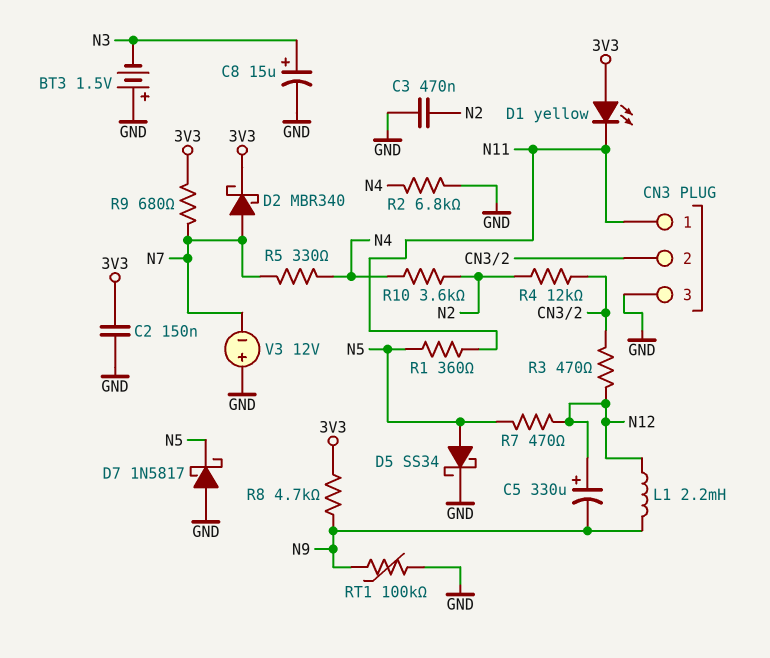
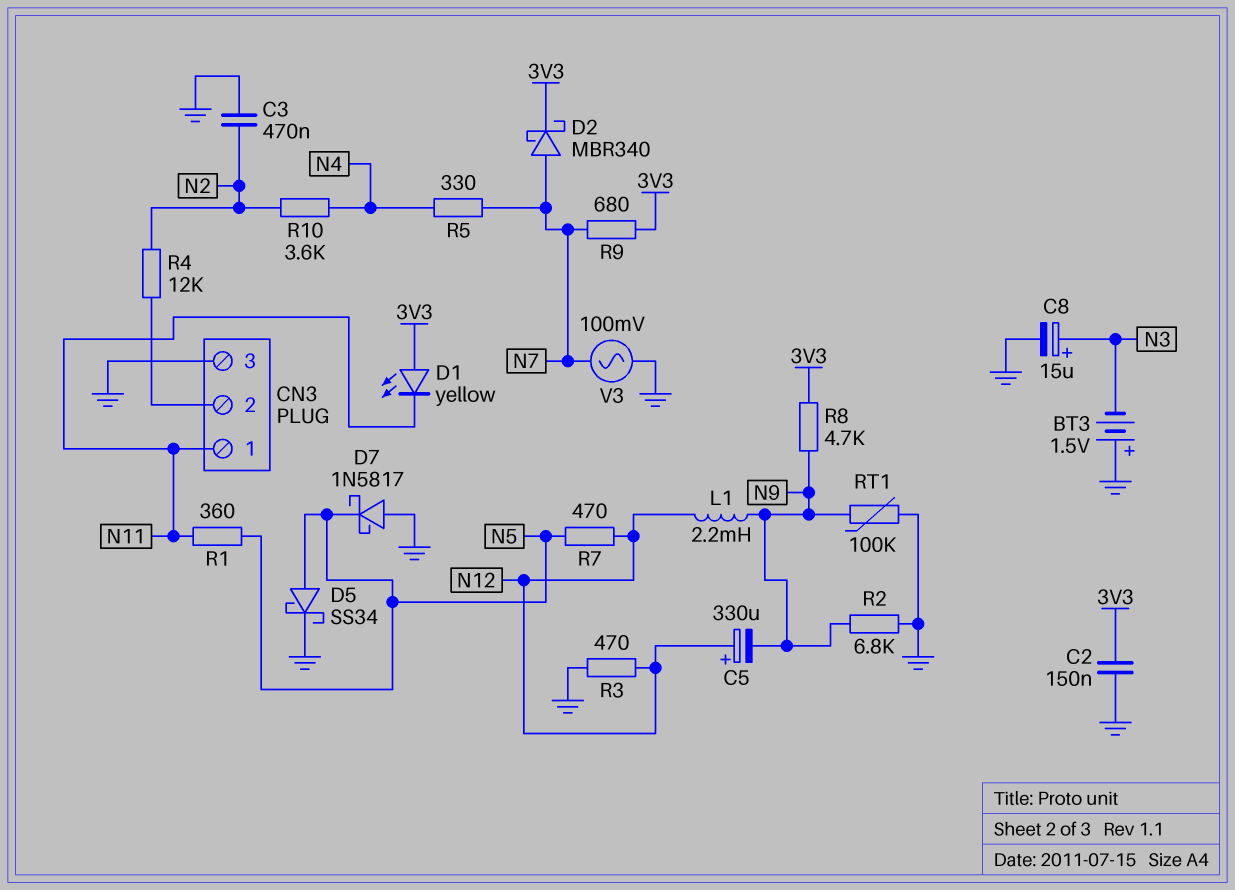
R2: 6.8k (GND, N4) -> 6.8k (GND, N9)
R3: 470 (CN3/2, N12) -> 470 (GND, N12)
V3: 12V (plus GND, minus N7) -> AC 100mV (GND, N7)

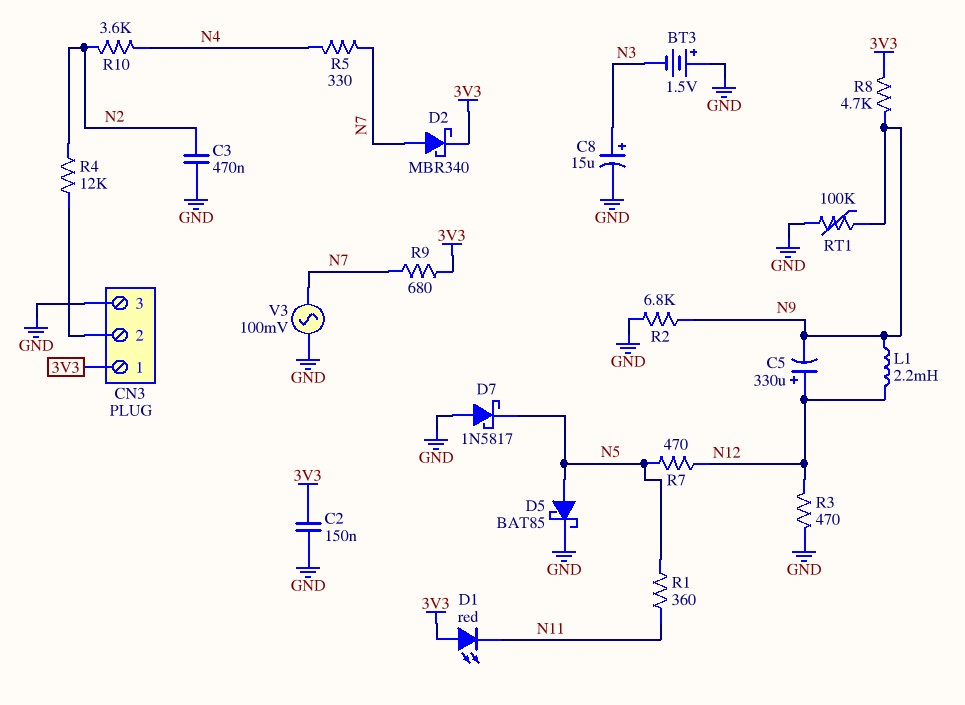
CN3 pin 1: N11 -> 3V3
D1: LED yellow (A 3V3, K N11) -> LED red (A 3V3, K N11)
D5: schottky SS34 (A N5, K GND) -> schottky BAT85 (A N5, K GND)

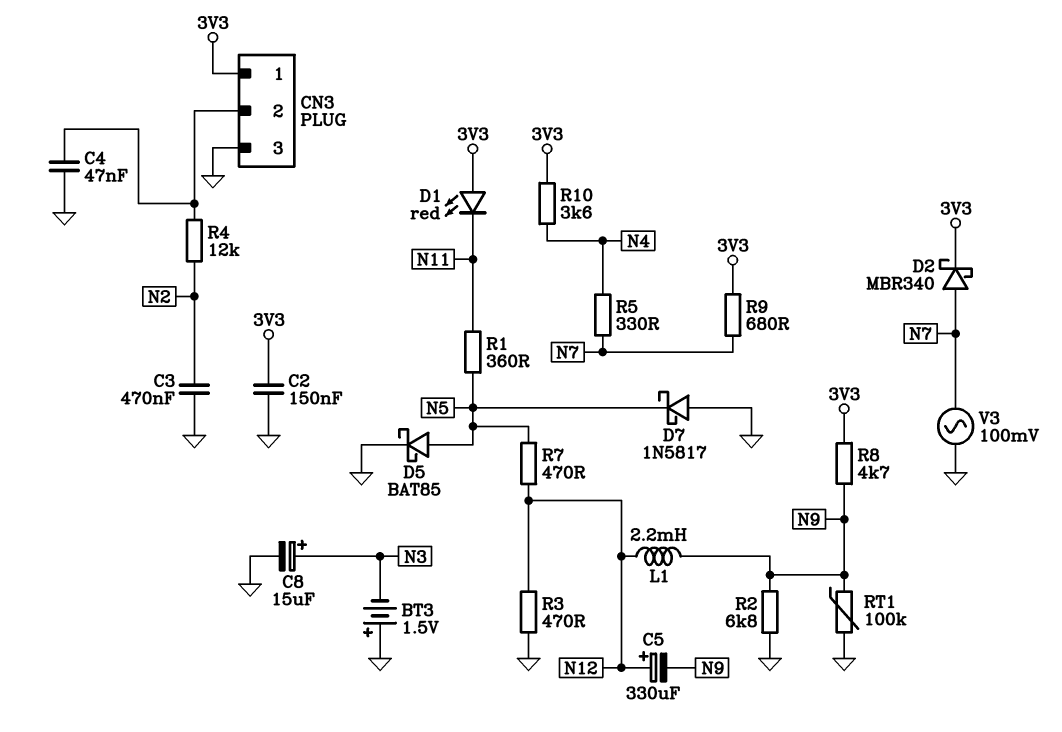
C4: none -> 47nF (CN3/2, GND)
R10: 3.6k (N2, N4) -> 3.6k (3V3, N4)

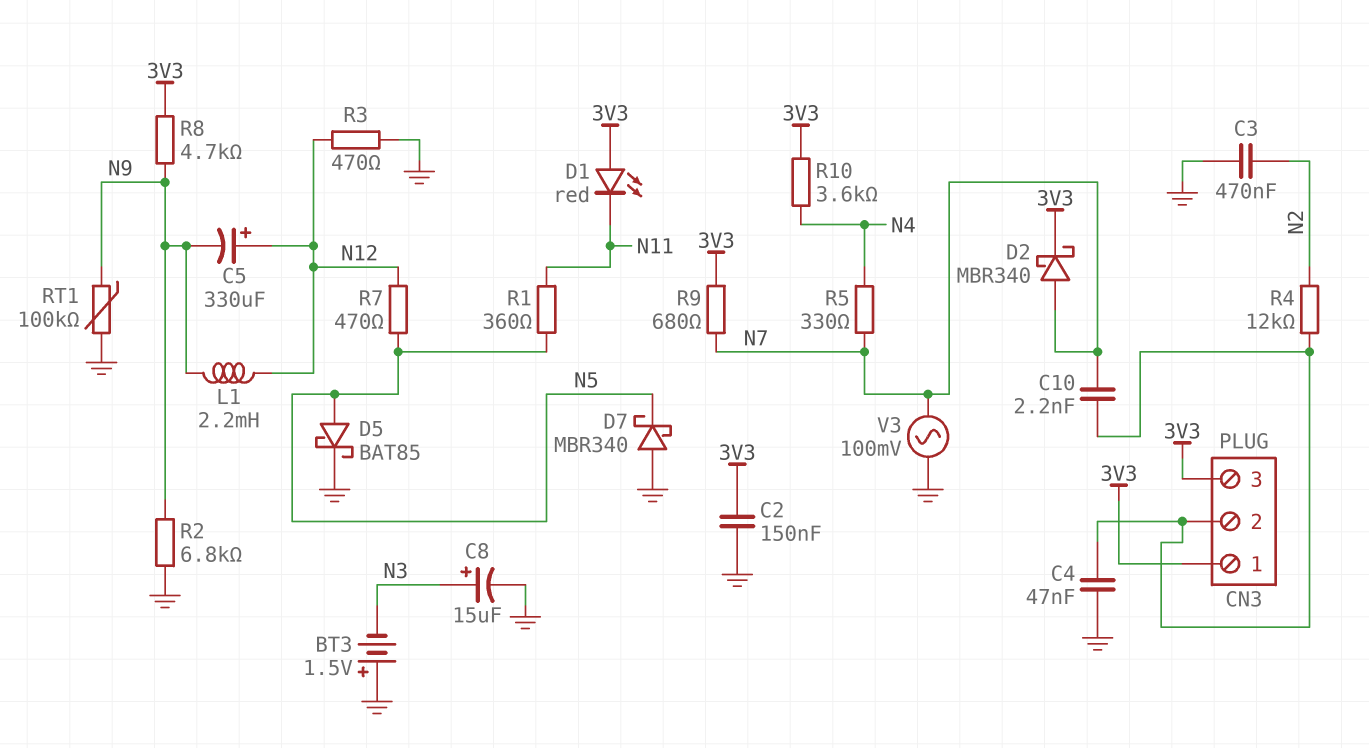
C10: none -> 2.2nF (CN3/2, N7)
CN3 pin 3: GND -> 3V3
D7: schottky 1N5817 (A GND, K N5) -> schottky MBR340 (A GND, K N5)

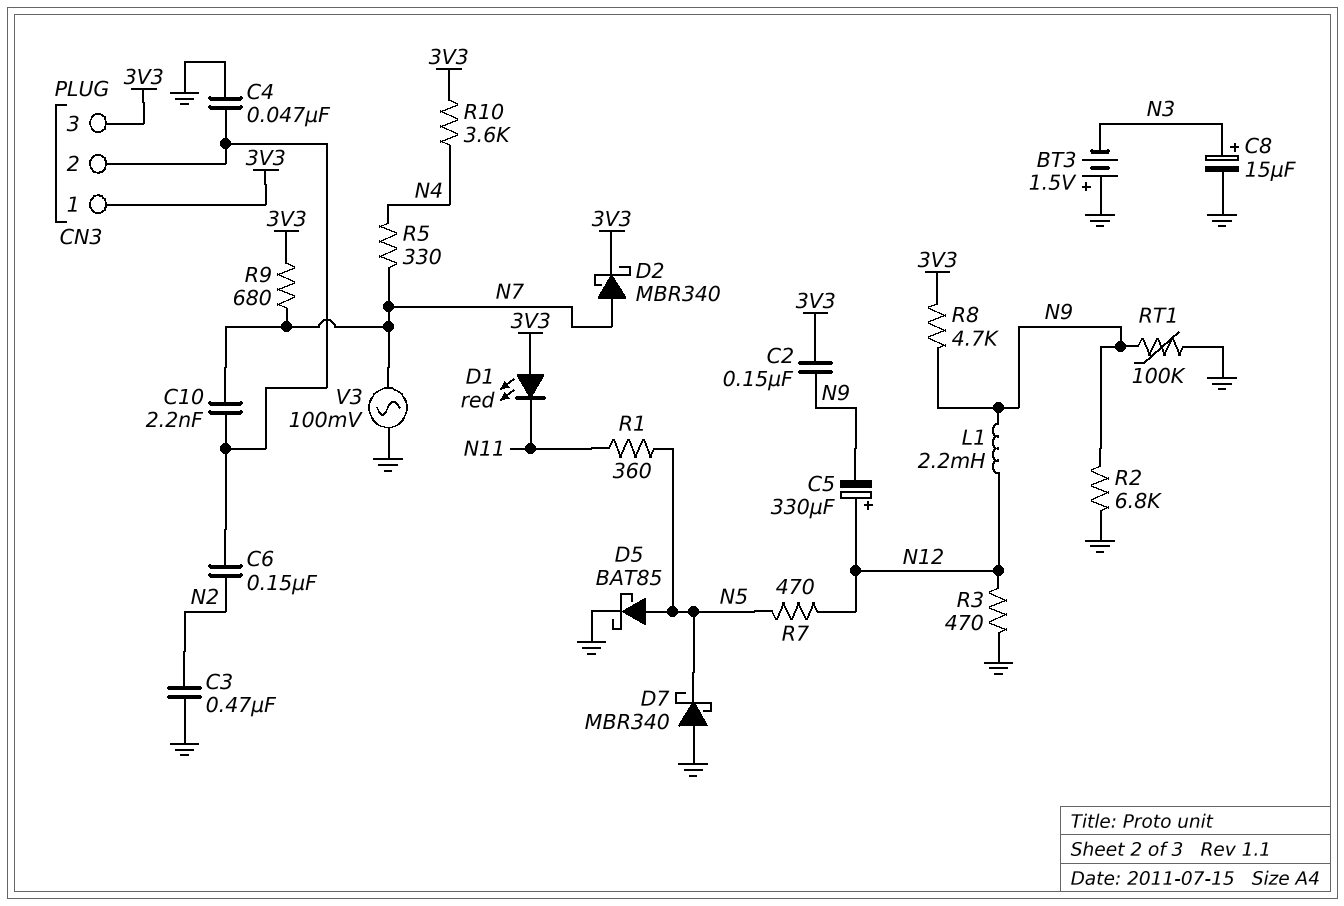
C2: 150nF (3V3, GND) -> 150nF (3V3, N9)
C6: none -> 150nF (CN3/2, N2)
R4: 12k (CN3/2, N2) -> none

